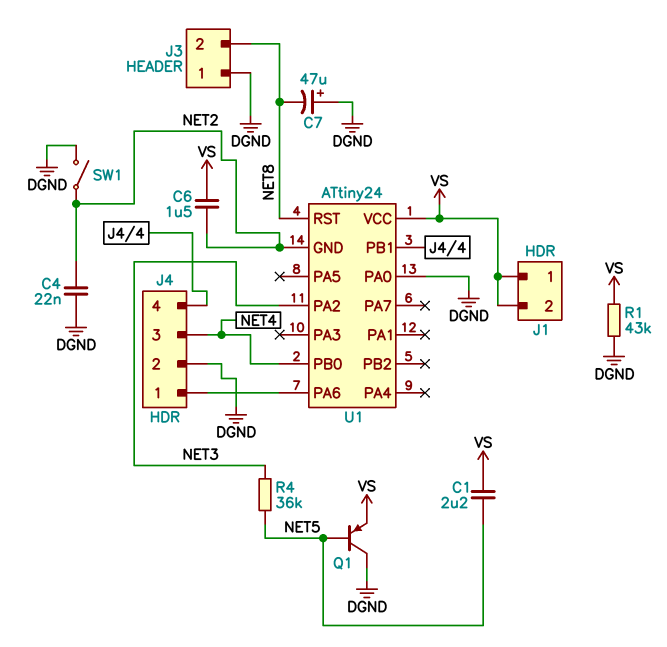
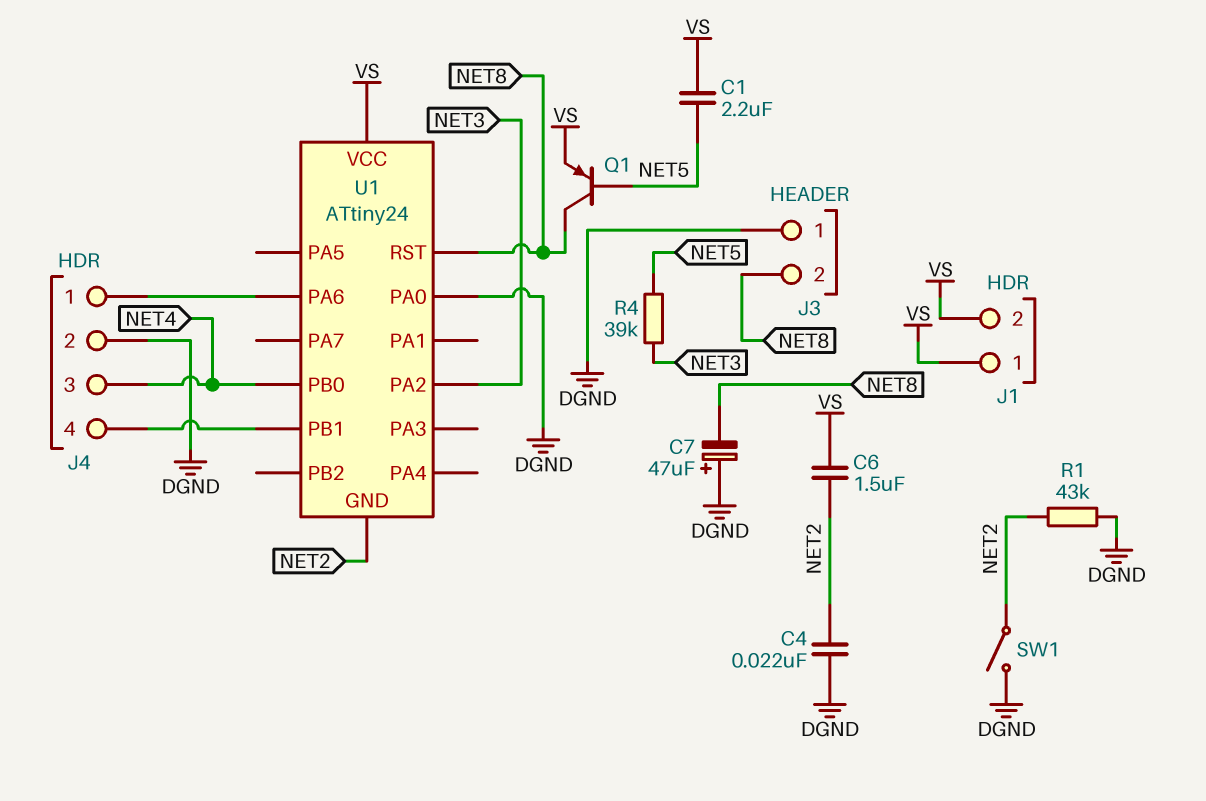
Q1: PNP (B NET5, C DGND, E VS) -> PNP (B NET5, C NET8, E VS)
R1: 43k (DGND, VS) -> 43k (DGND, NET2)
R4: 36k (NET3, NET5) -> 39k (NET3, NET5)

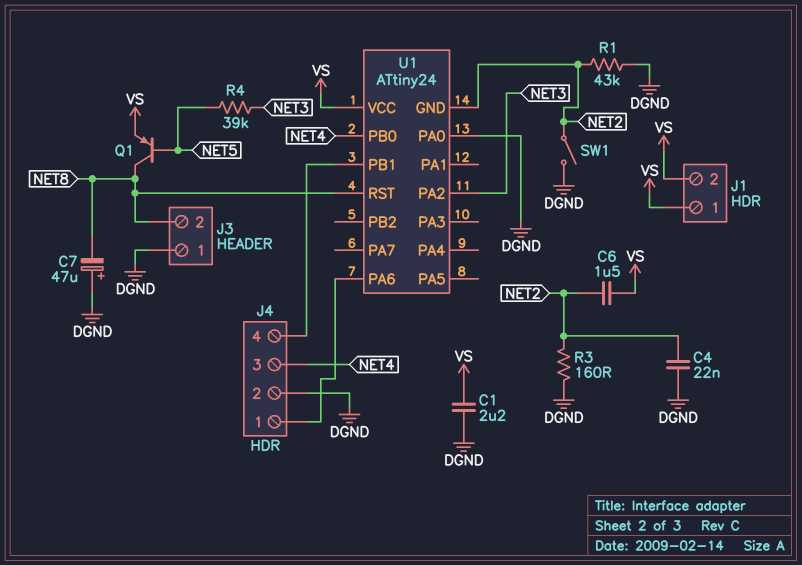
C1: 2.2uF (NET5, VS) -> 2.2uF (DGND, VS)
R3: none -> 160 (DGND, NET2)

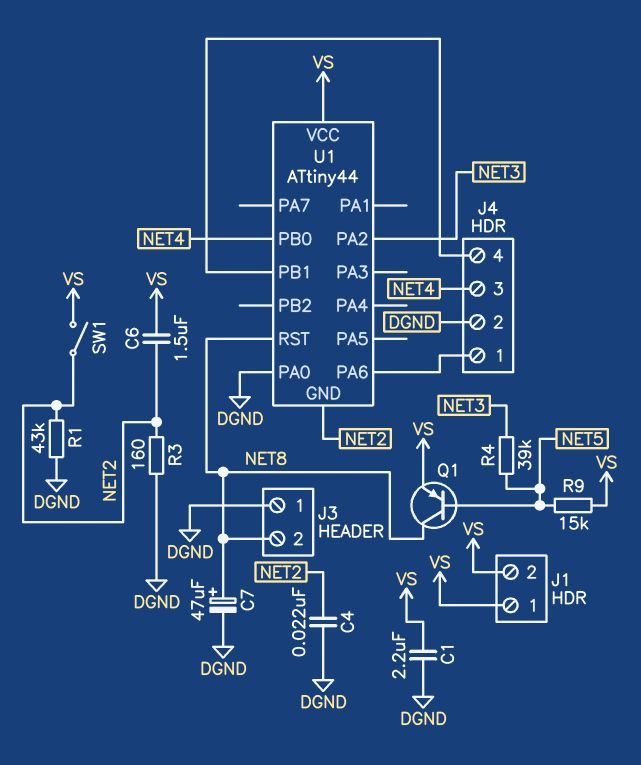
C7: 47uF (plus DGND, minus NET8) -> 47uF (plus NET8, minus DGND)
R9: none -> 15k (NET5, VS)
SW1: switch (DGND, NET2) -> switch (NET2, VS)
U1: ATtiny24 -> ATtiny44

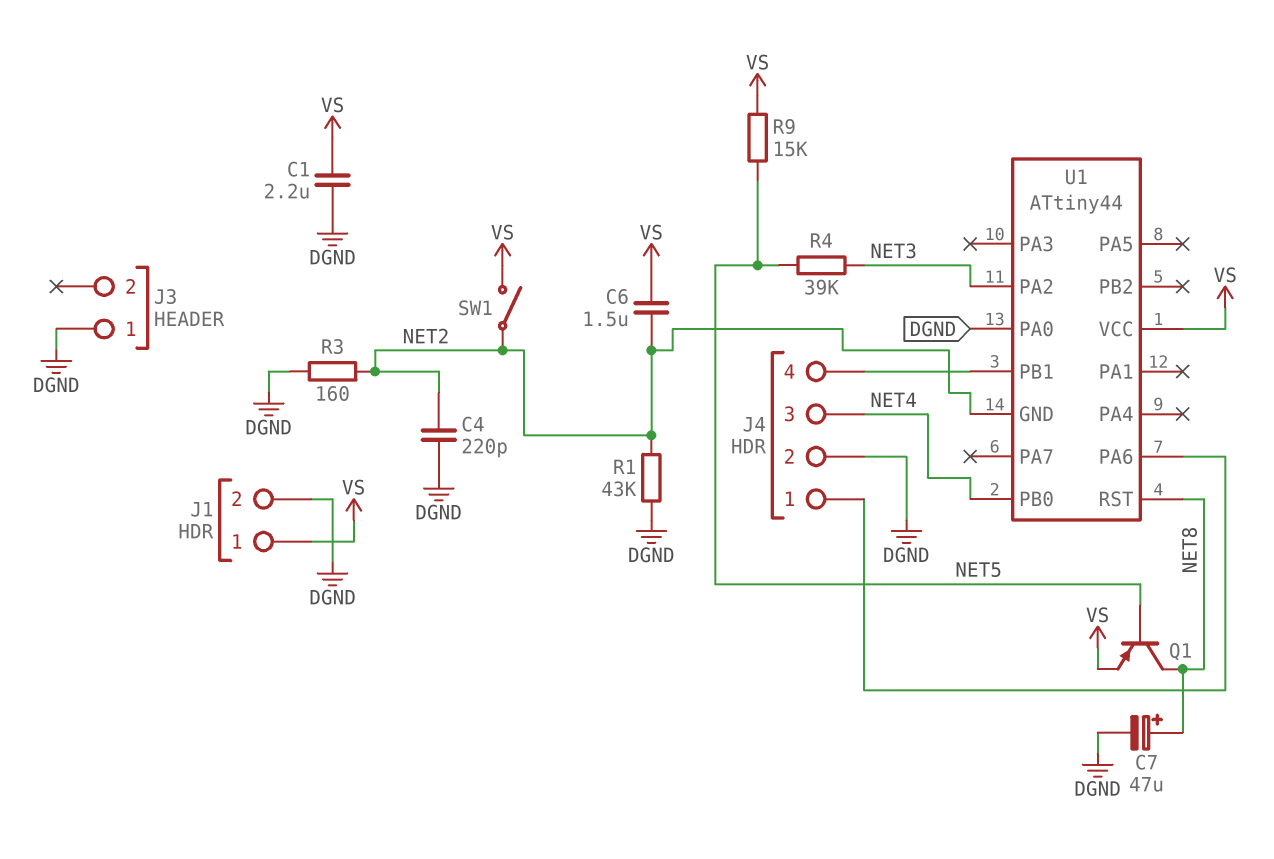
C4: 22nF (DGND, NET2) -> 220pF (DGND, NET2)
J1 pin 2: VS -> DGND
J3 pin 2: NET8 -> none

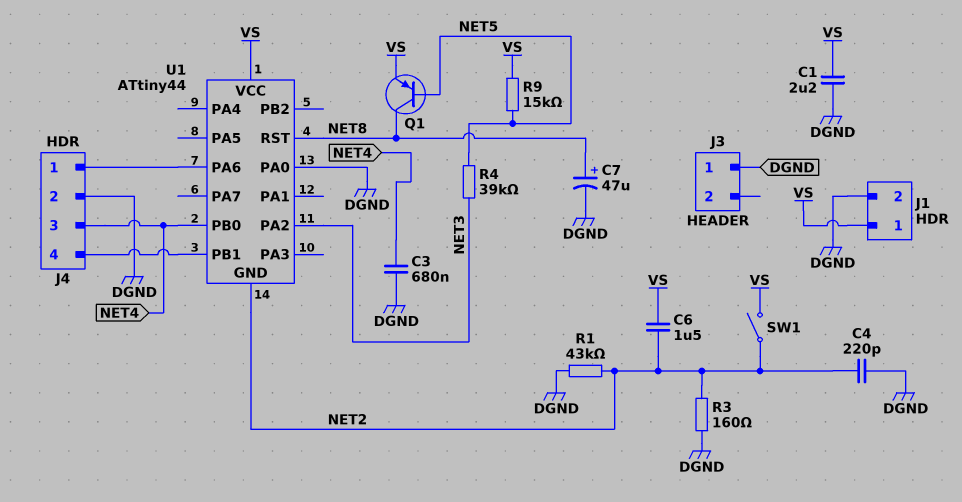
C3: none -> 680nF (DGND, NET4)

